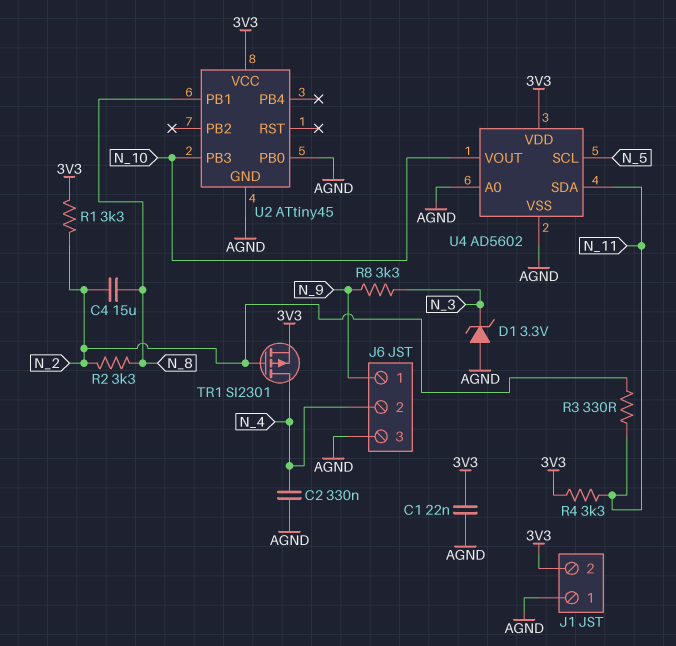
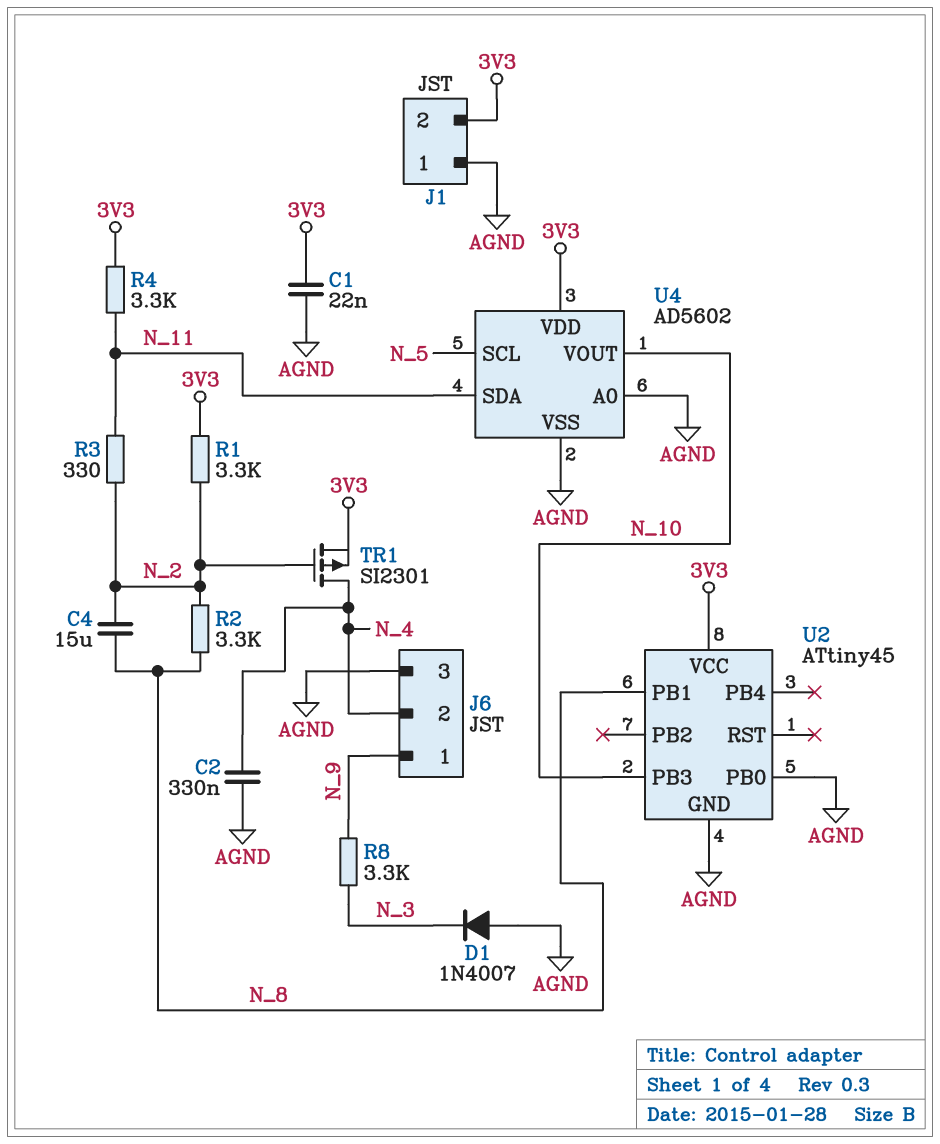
D1: zener 3.3V (A AGND, K N_3) -> diode 1N4007 (A AGND, K N_3)

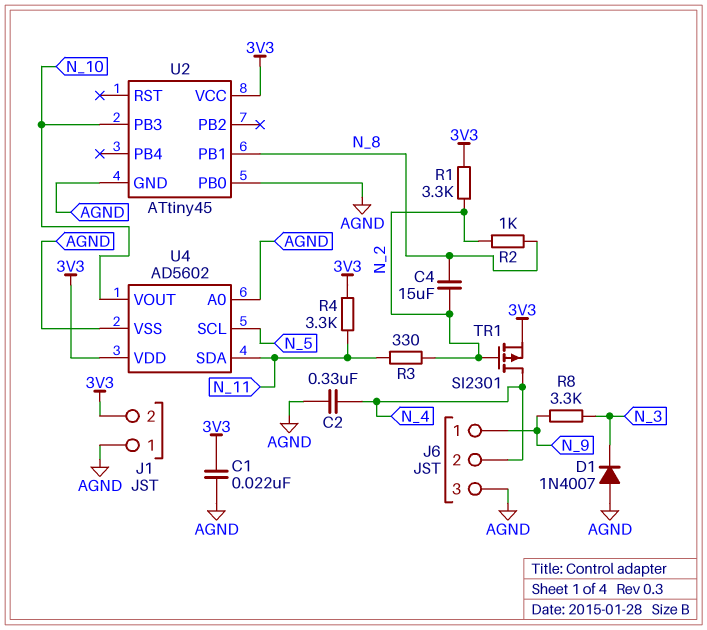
R2: 3.3k (N_2, N_8) -> 1k (N_2, N_8)

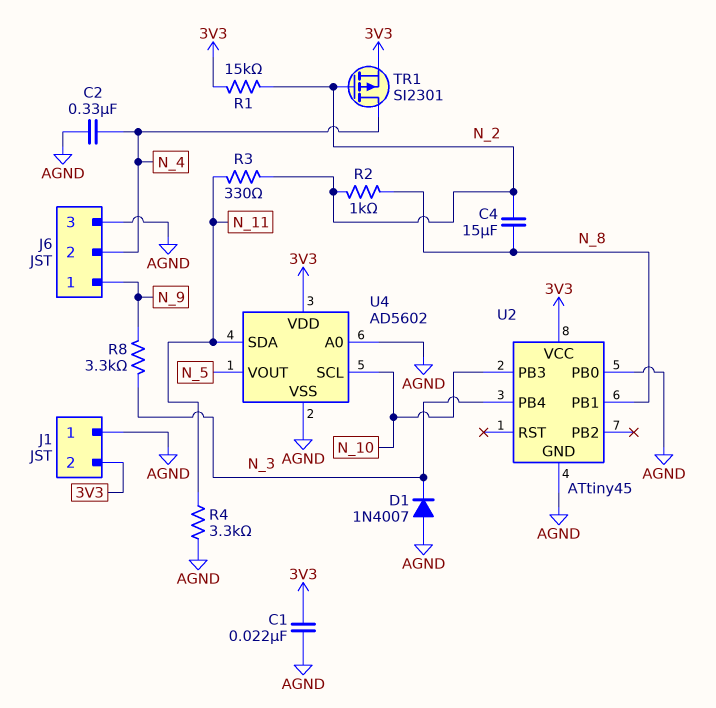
R1: 3.3k (3V3, N_2) -> 15k (3V3, N_2)
R4: 3.3k (3V3, N_11) -> 3.3k (AGND, N_11)
U2 pin PB4: none -> N_3
U4 pin SCL: N_5 -> N_10
U4 pin VOUT: N_10 -> N_5

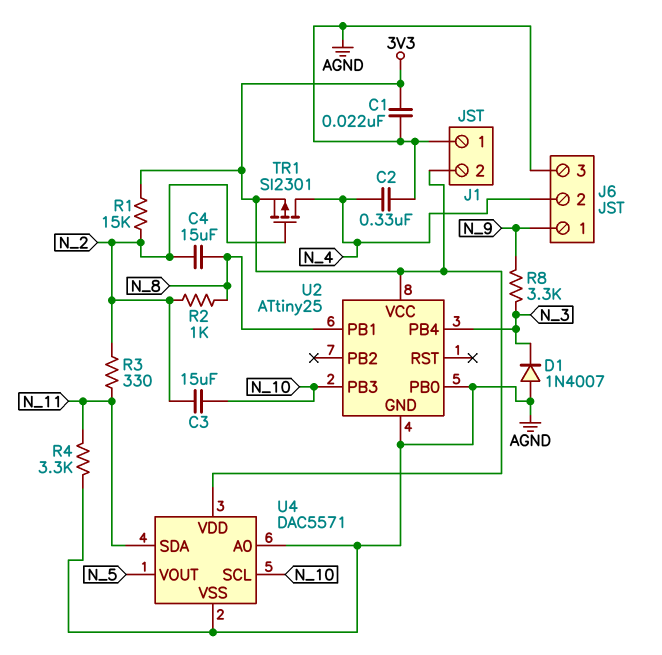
C3: none -> 15uF (N_2, N_10)
U2: ATtiny45 -> ATtiny25
U4: AD5602 -> DAC5571

